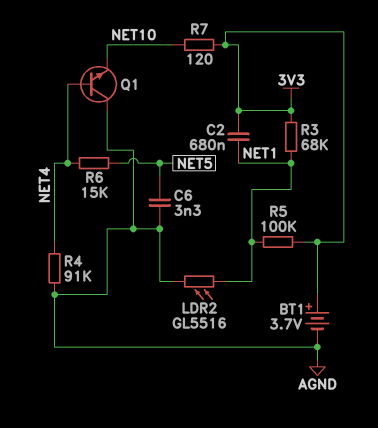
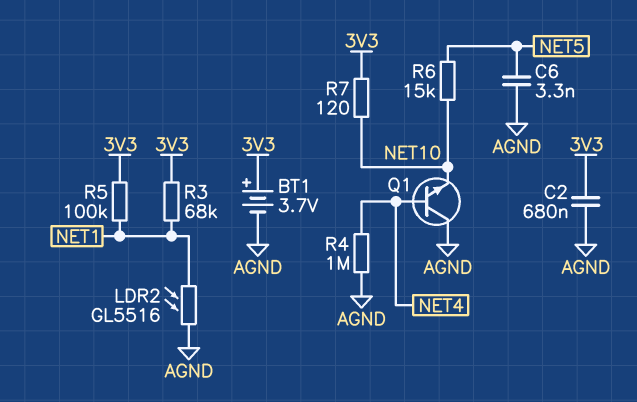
C2: 680nF (3V3, NET1) -> 680nF (3V3, AGND)
R4: 91k (AGND, NET4) -> 1M (AGND, NET4)
R6: 15k (NET4, NET5) -> 15k (NET5, NET10)

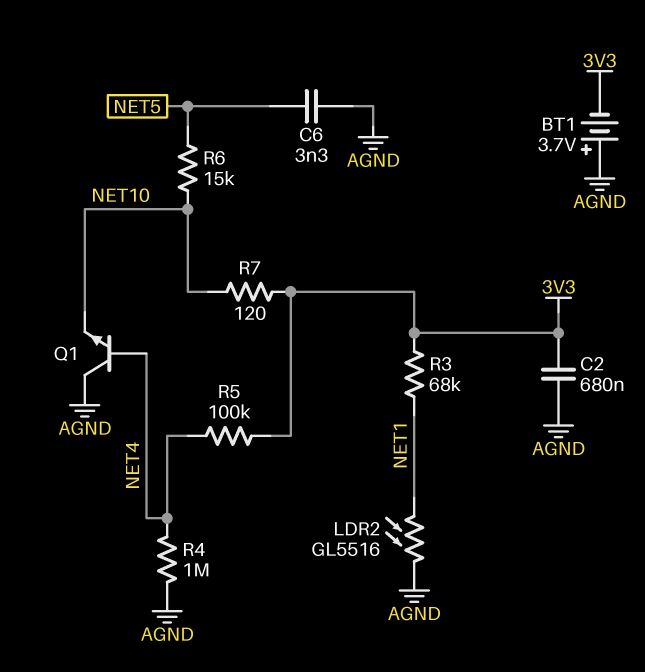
BT1: 3.7V (plus 3V3, minus AGND) -> 3.7V (plus AGND, minus 3V3)
R5: 100k (3V3, NET1) -> 100k (3V3, NET4)

